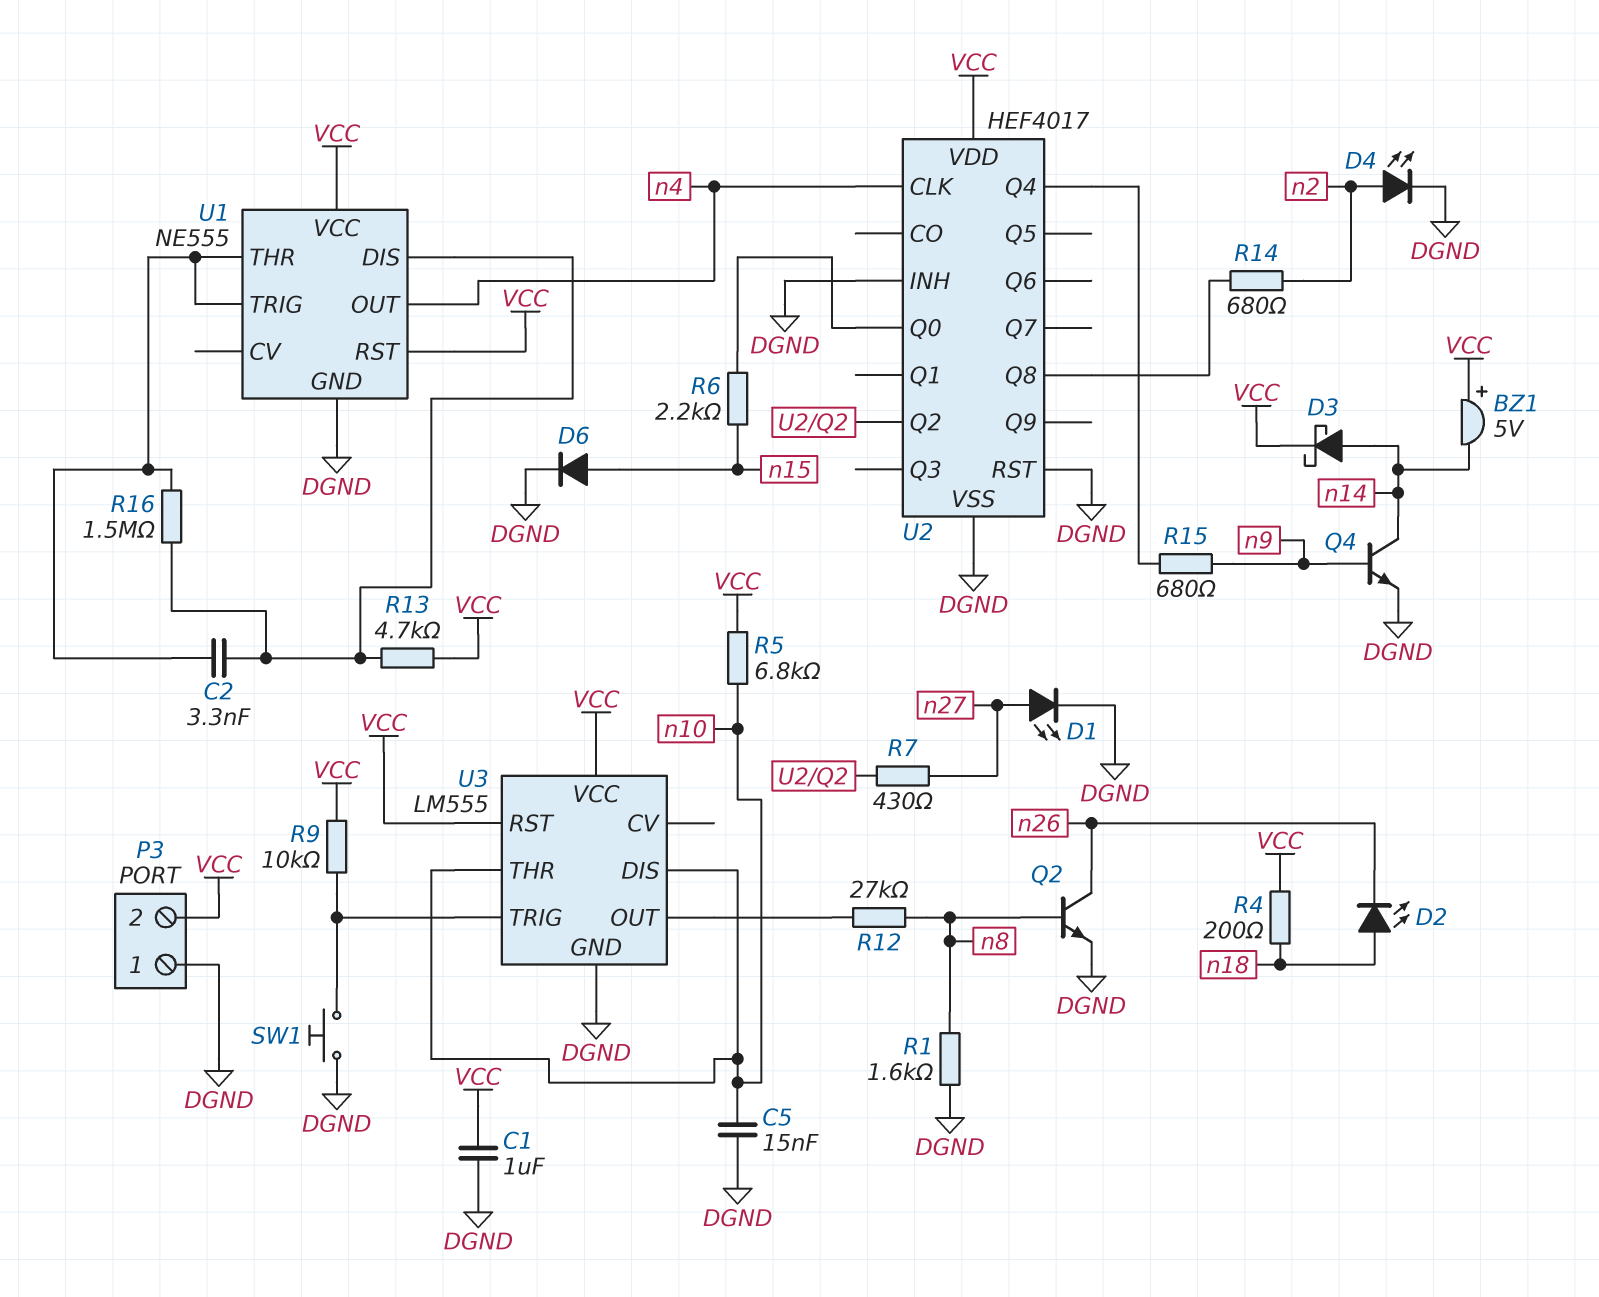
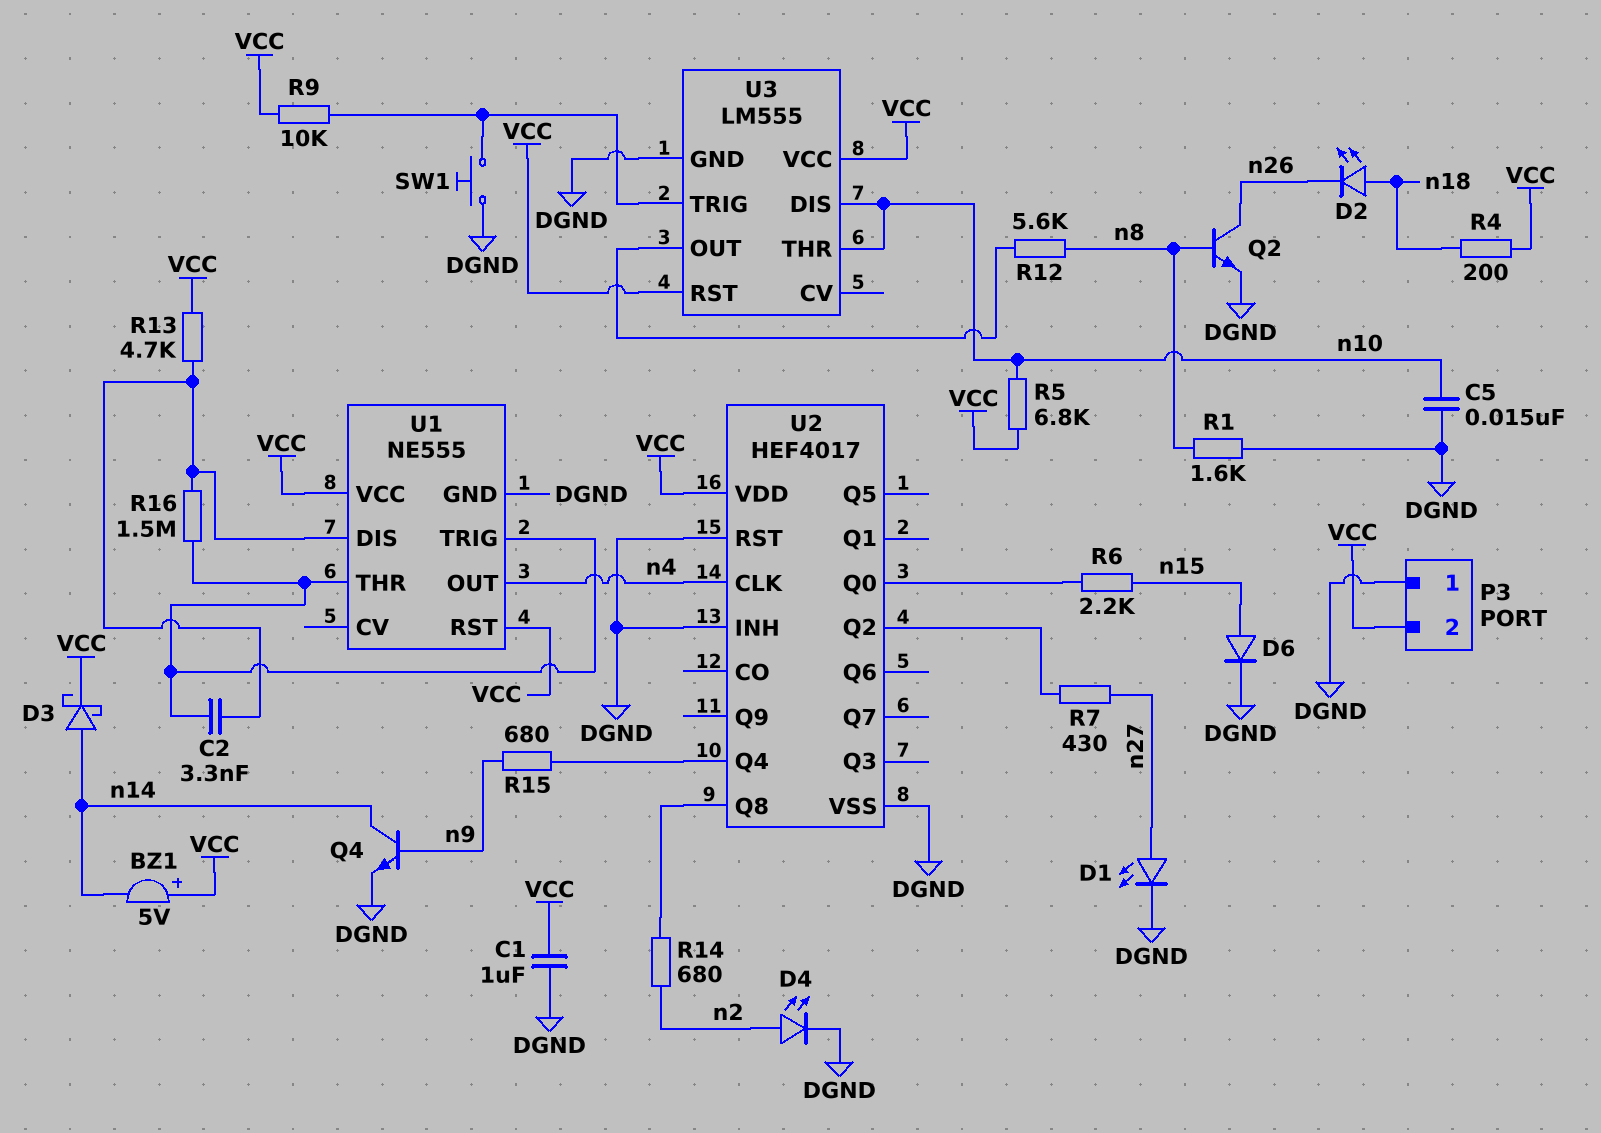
R12: 27k (U3/OUT, n8) -> 5.6k (U3/OUT, n8)

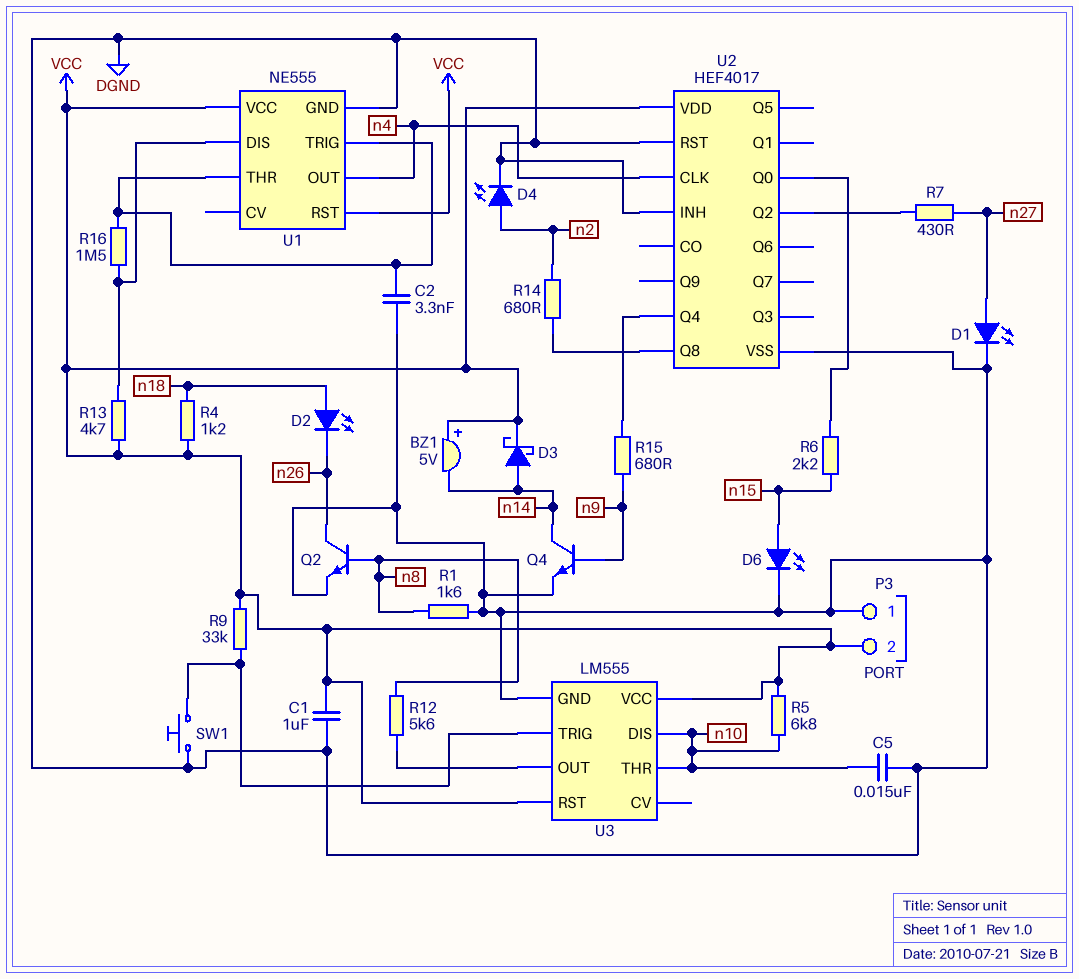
C2: 3.3nF (U1/DIS, U1/THR) -> 3.3nF (DGND, U1/THR)
D6: diode (A n15, K DGND) -> LED (A n15, K DGND)
R4: 200 (VCC, n18) -> 1.2k (VCC, n18)
R9: 10k (U3/TRIG, VCC) -> 33k (U3/TRIG, VCC)

